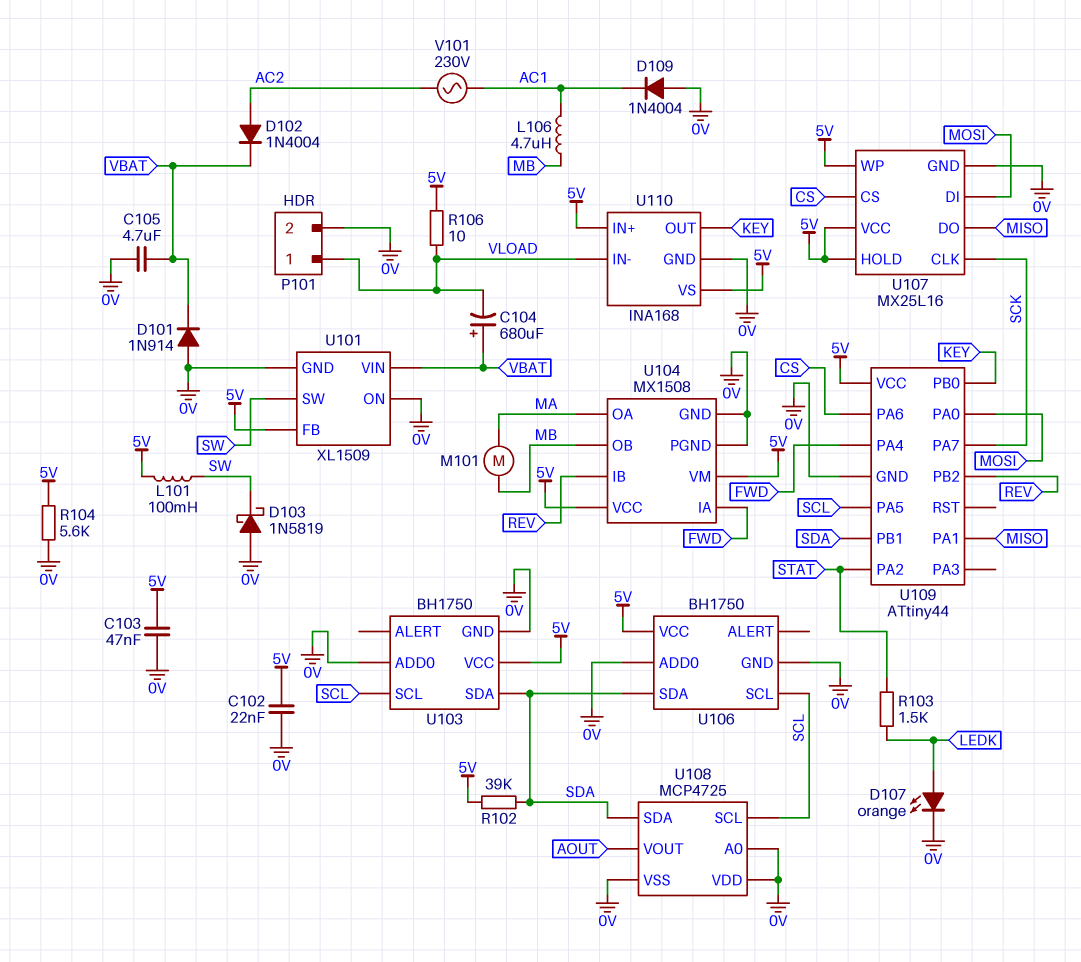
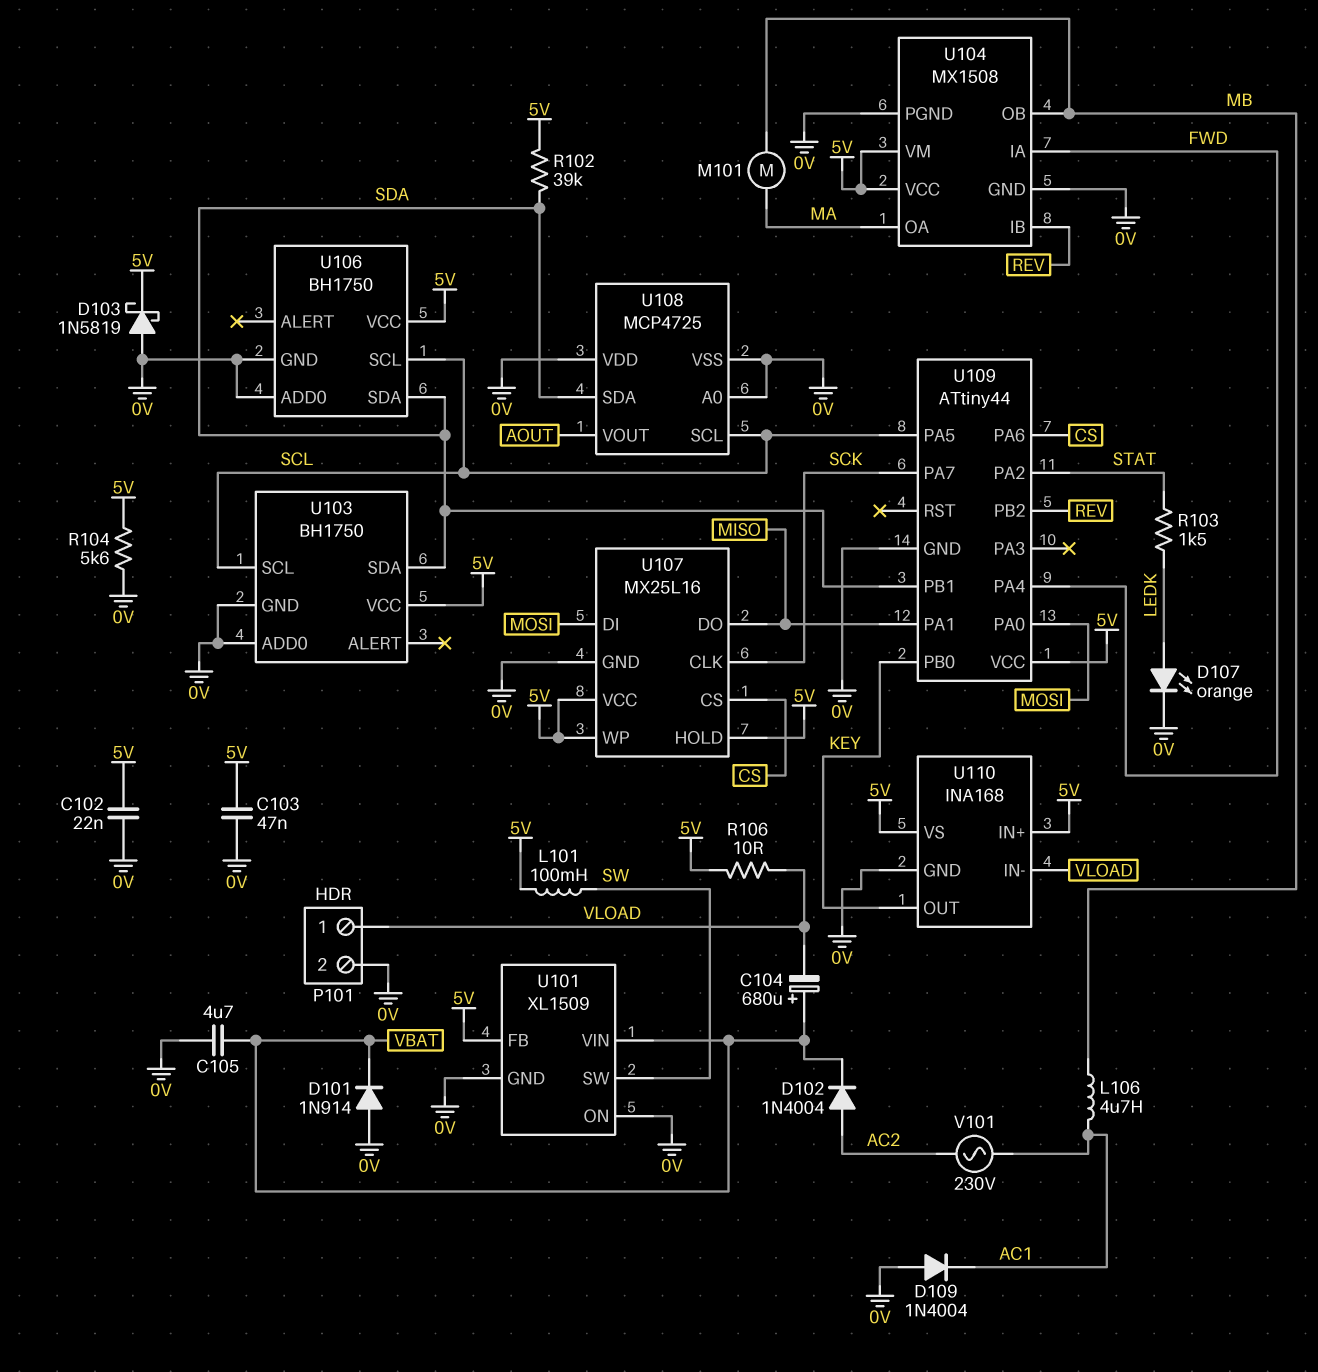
D103: schottky 1N5819 (A 0V, K SW) -> schottky 1N5819 (A 0V, K 5V)

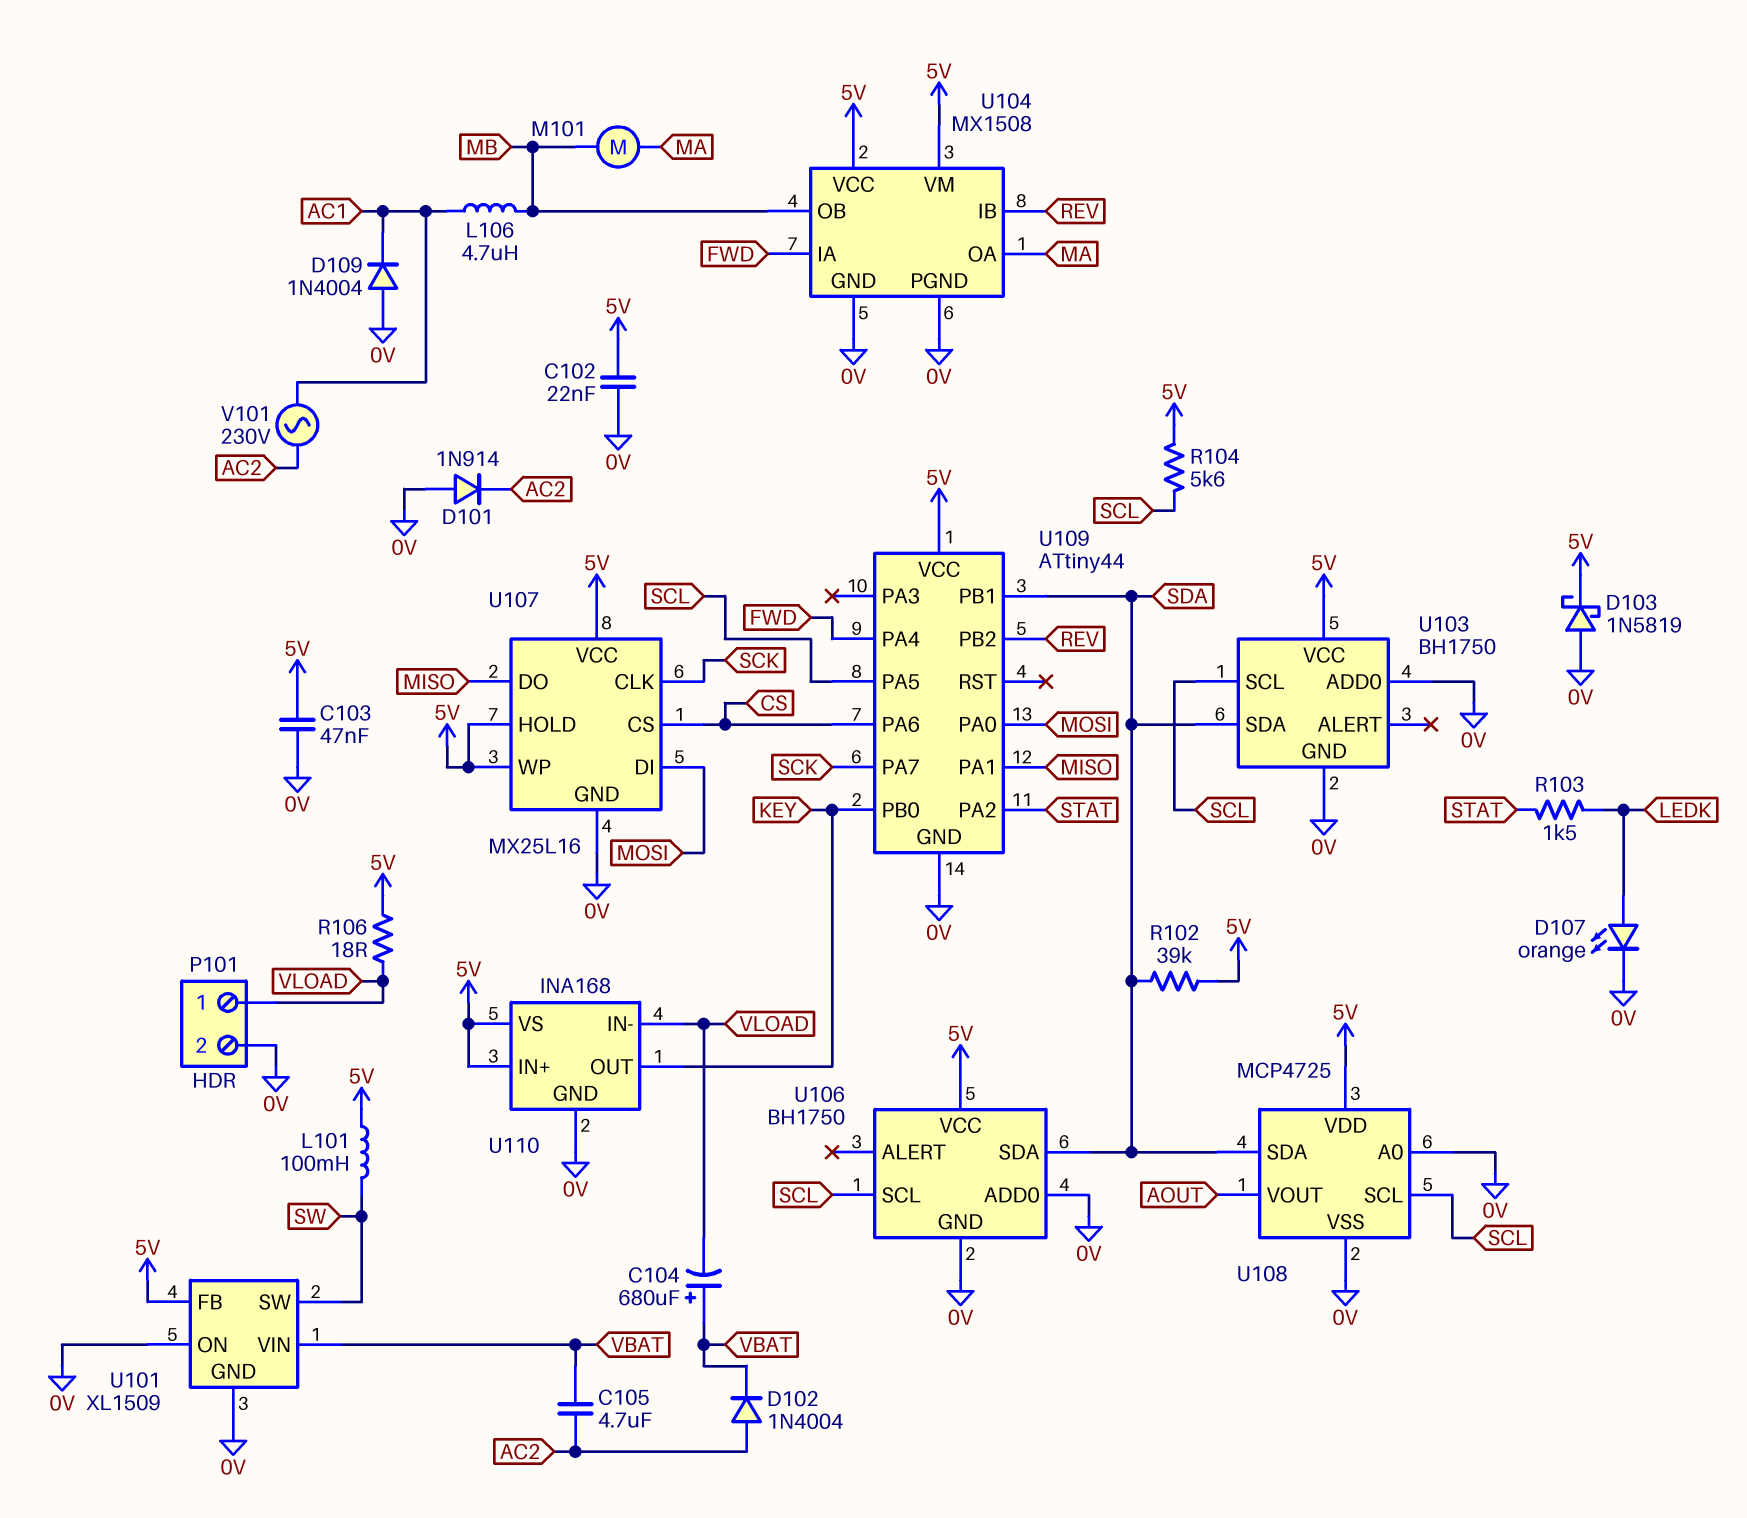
C105: 4.7uF (0V, VBAT) -> 4.7uF (AC2, VBAT)
D101: diode 1N914 (A 0V, K VBAT) -> diode 1N914 (A 0V, K AC2)
R104: 5.6k (0V, 5V) -> 5.6k (5V, SCL)
R106: 10 (5V, VLOAD) -> 18 (5V, VLOAD)
U108 pin VDD: 0V -> 5V

